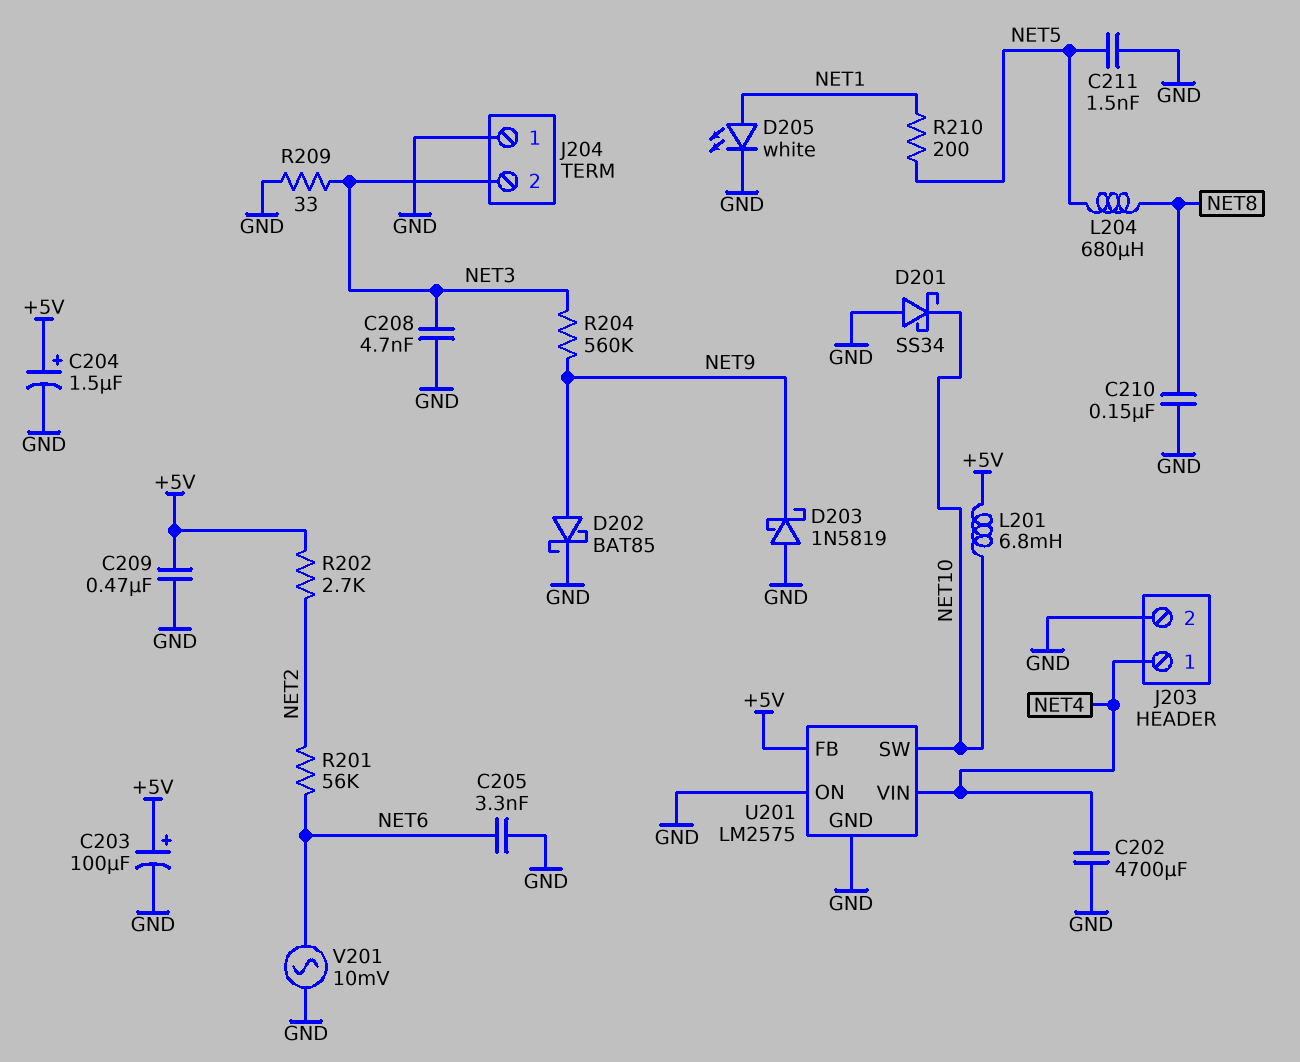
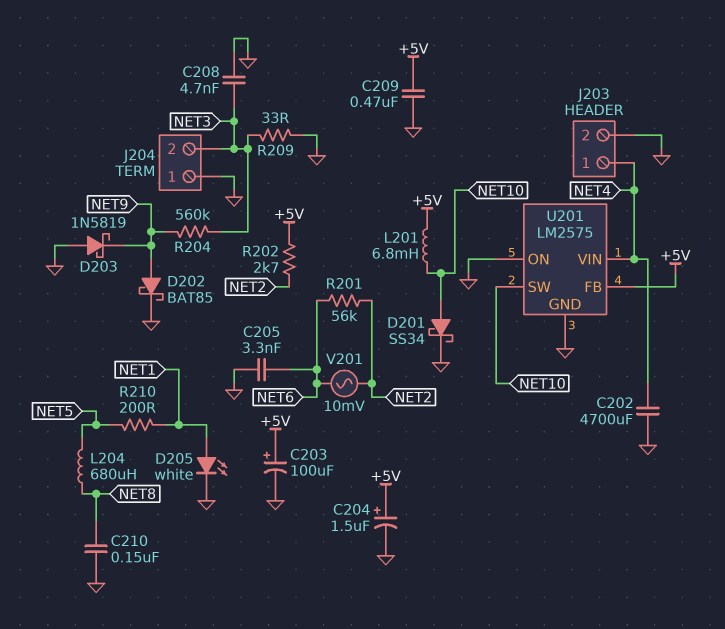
C211: 1.5nF (GND, NET5) -> none
D201: schottky SS34 (A GND, K NET10) -> schottky SS34 (A NET10, K GND)
V201: AC 10mV (GND, NET6) -> AC 10mV (NET2, NET6)

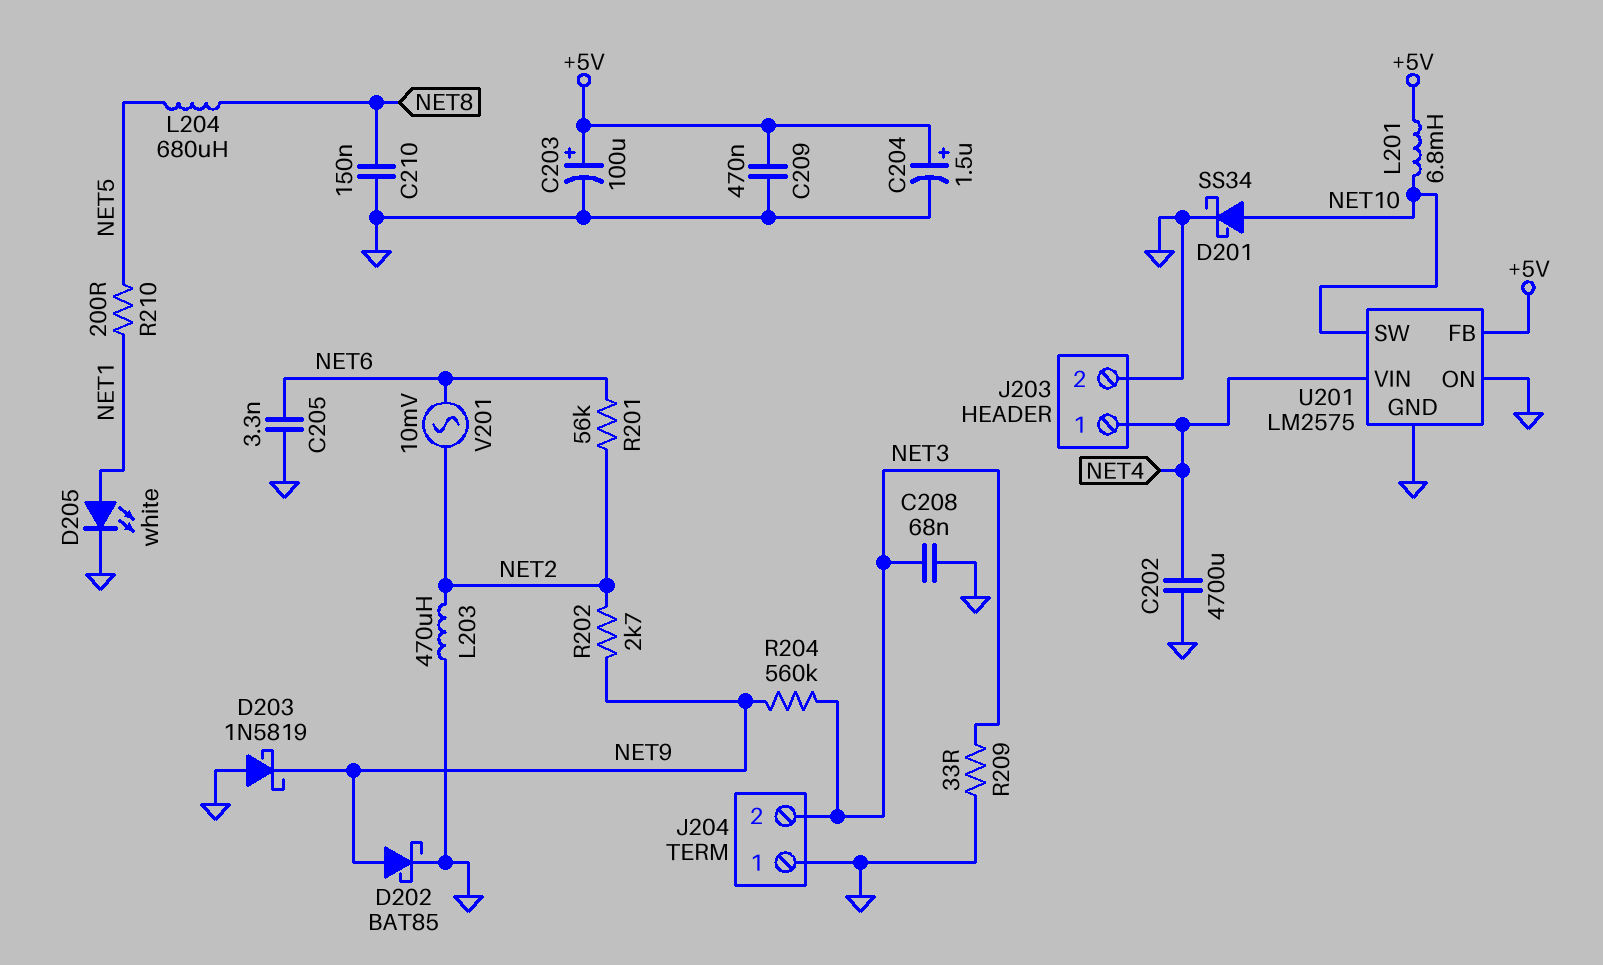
C208: 4.7nF (GND, NET3) -> 68nF (GND, NET3)
L203: none -> 470uH (GND, NET2)
R202: 2.7k (+5V, NET2) -> 2.7k (NET2, NET9)

